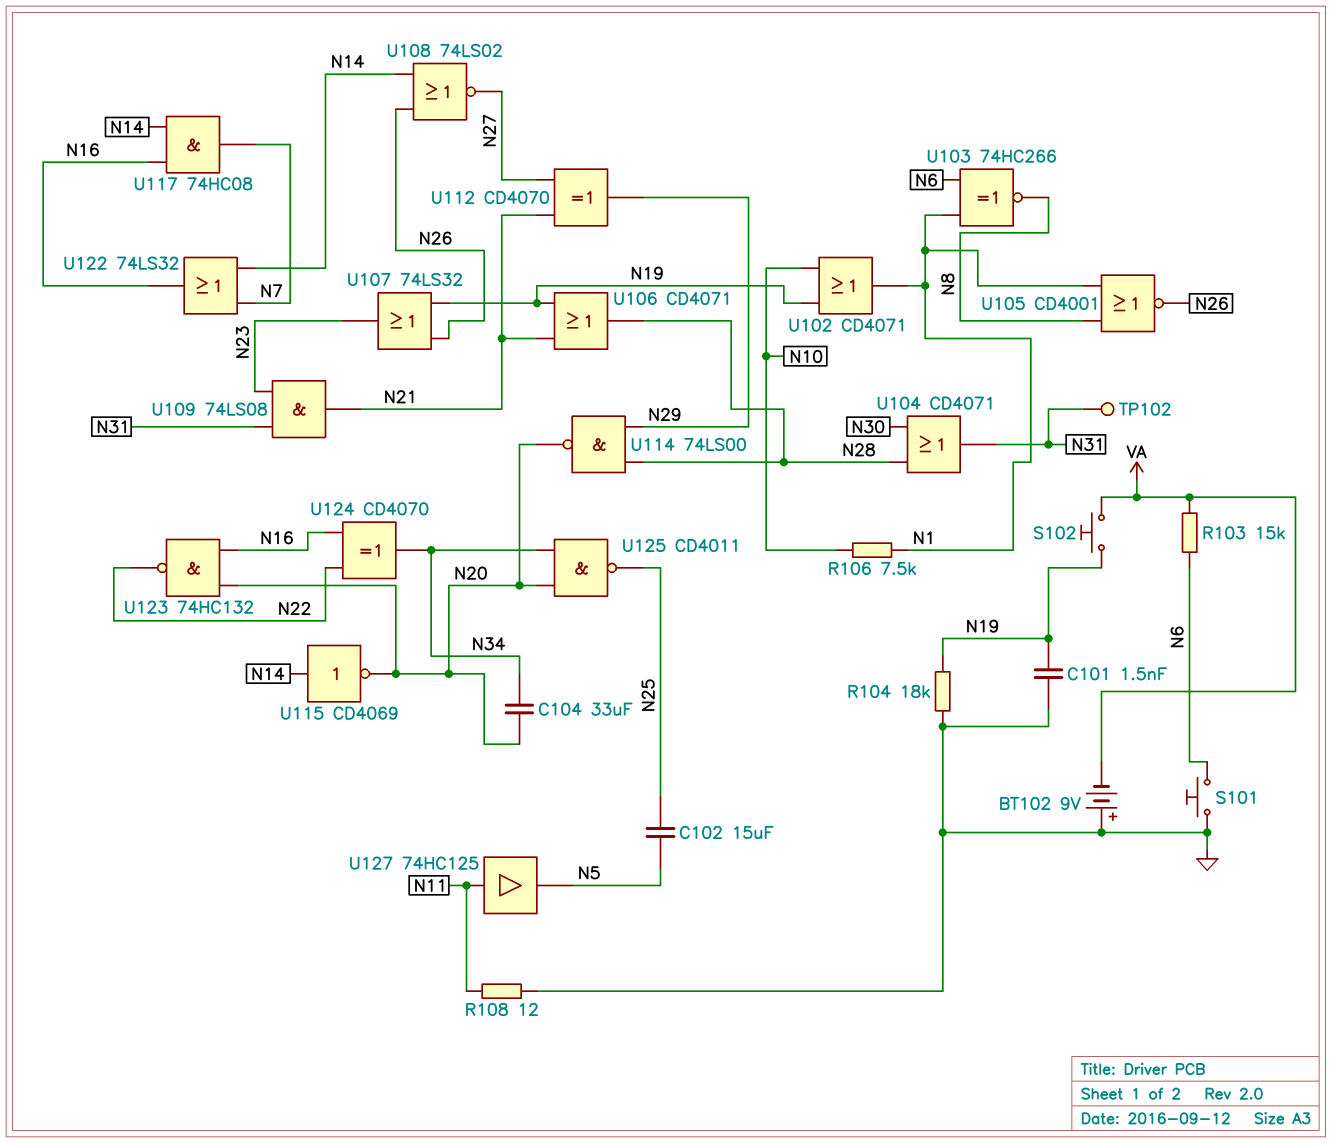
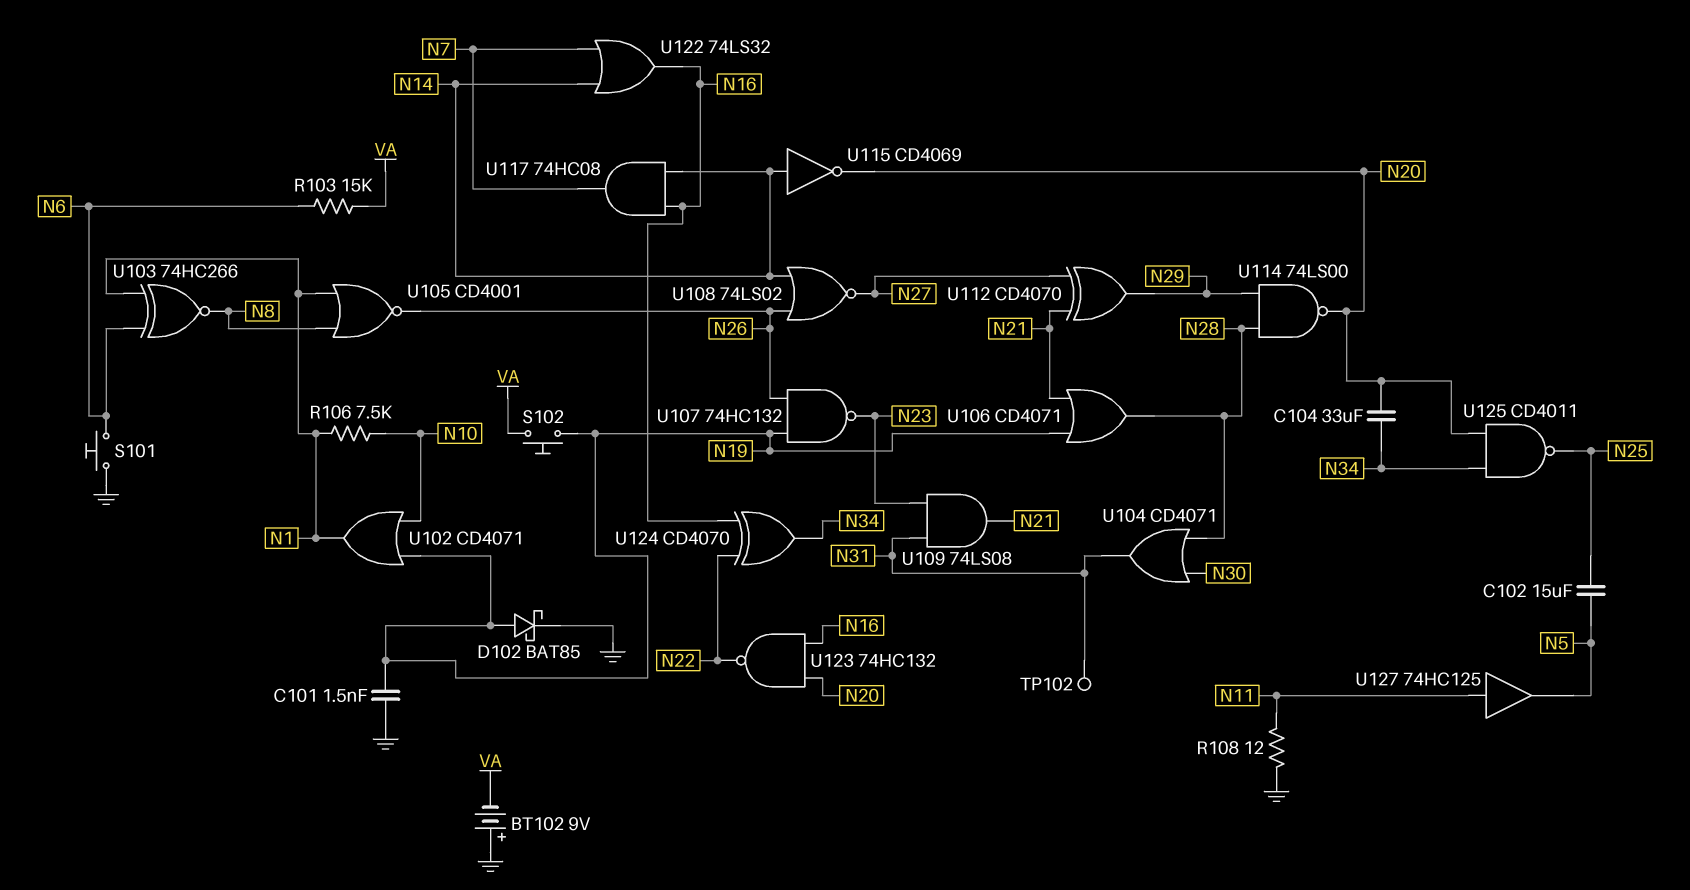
D102: none -> schottky BAT85 (A N19, K GND)
R104: 18k (GND, N19) -> none
U107: OR 74LS32 (in N19, in N26, out N23) -> NAND 74HC132 (in N19, in N26, out N23)

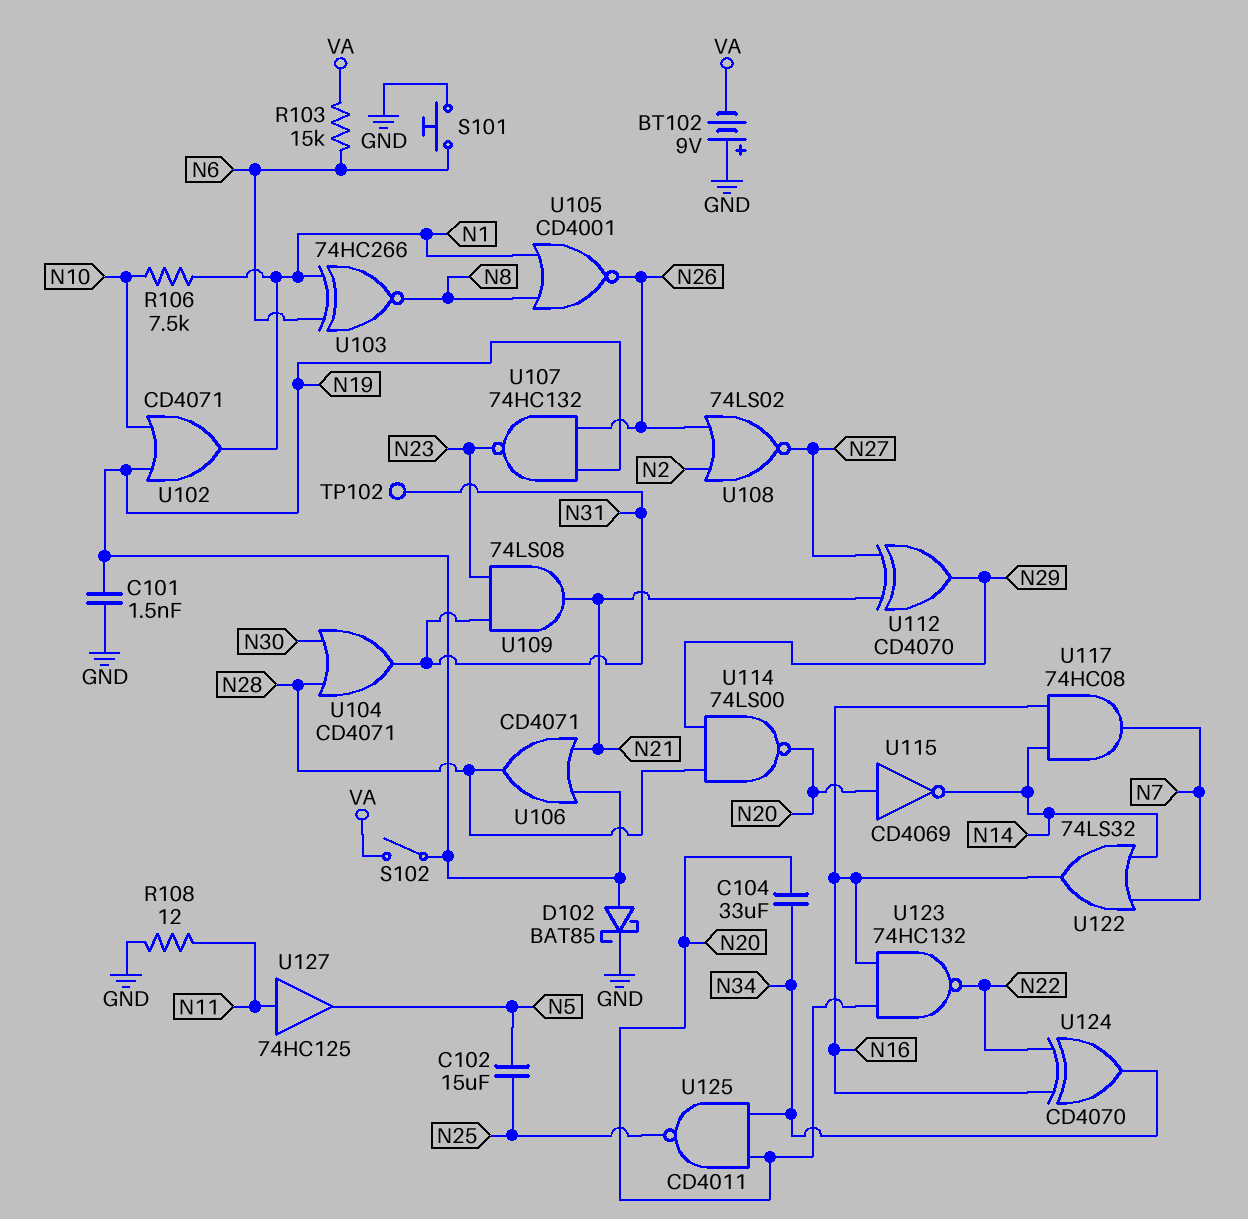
S102: button (N19, VA) -> switch (N19, VA)
U108: NOR 74LS02 (in N14, in N26, out N27) -> NOR 74LS02 (in N2, in N26, out N27)
U115: NOT CD4069 (in N14, out N20) -> NOT CD4069 (in N20, out N14)

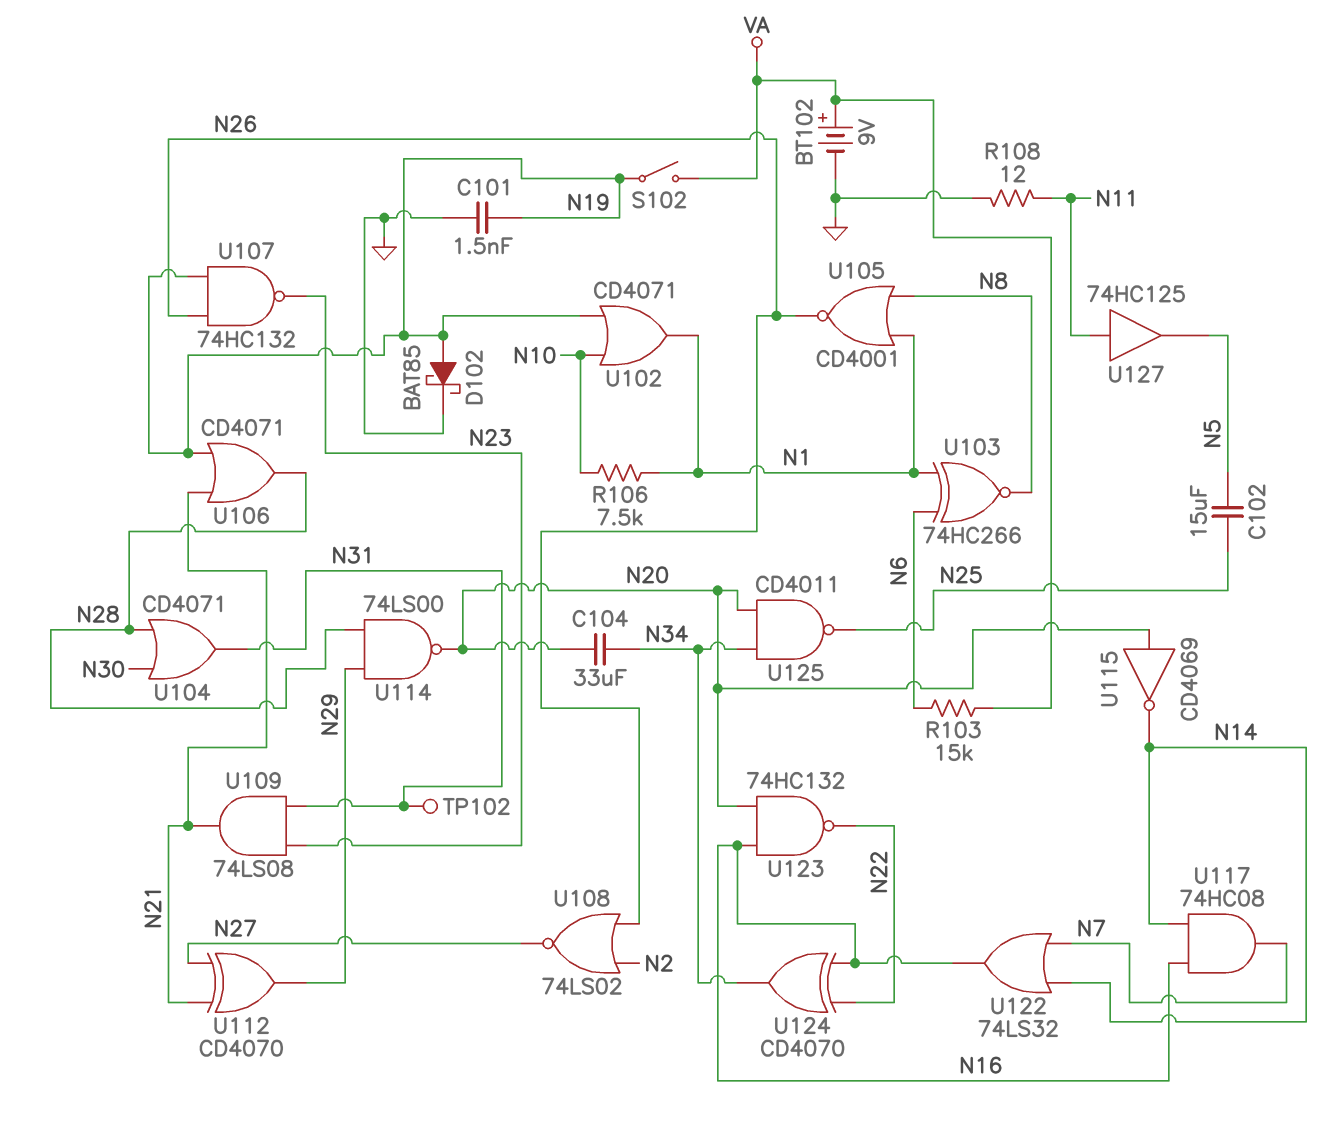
BT102: 9V (plus GND, minus VA) -> 9V (plus VA, minus GND)
S101: button (GND, N6) -> none

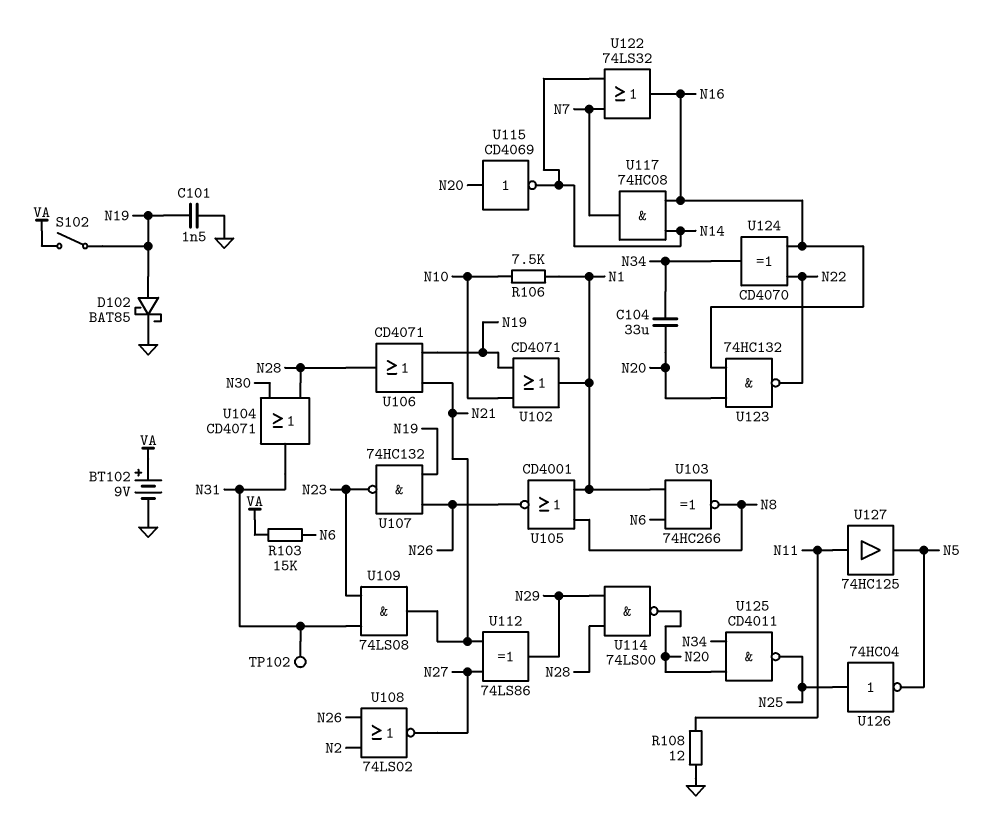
C102: 15uF (N5, N25) -> none
U112: XOR CD4070 (in N21, in N27, out N29) -> XOR 74LS86 (in N21, in N27, out N29)
U126: none -> NOT 74HC04 (in N25, out N5)

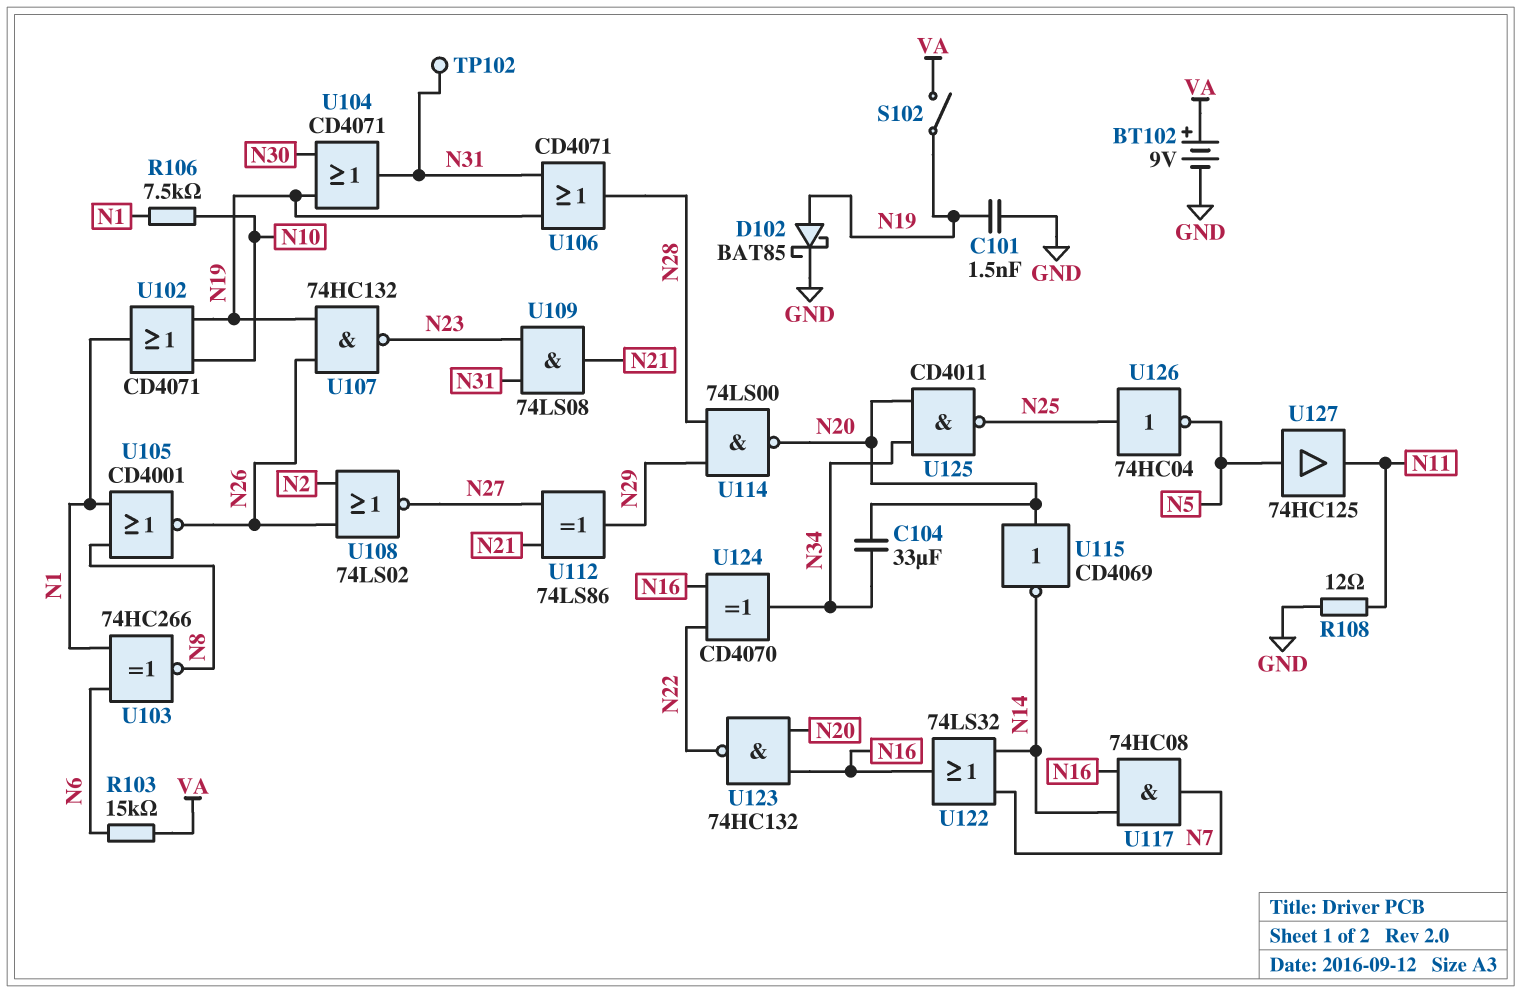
U104: OR CD4071 (in N28, in N30, out N31) -> OR CD4071 (in N19, in N30, out N31)
U106: OR CD4071 (in N19, in N21, out N28) -> OR CD4071 (in N19, in N31, out N28)
U127: buffer 74HC125 (in N11, out N5) -> buffer 74HC125 (in N5, out N11)

